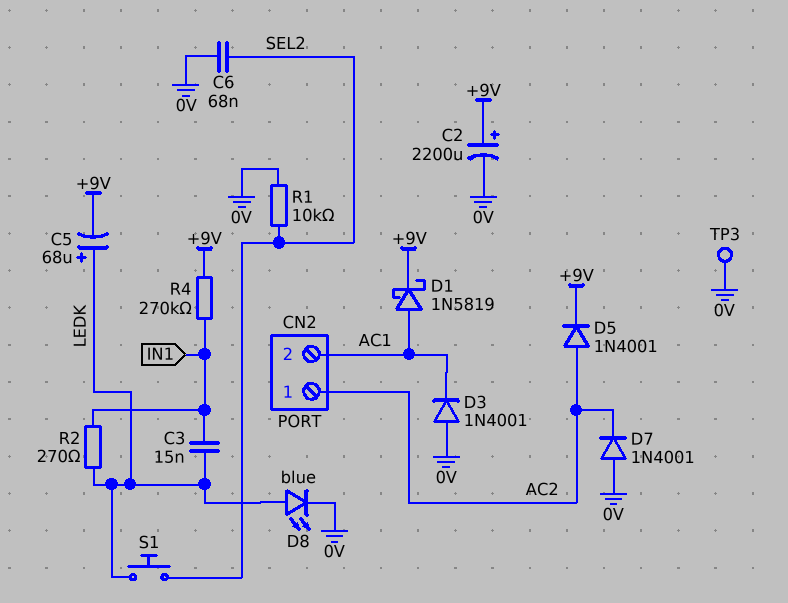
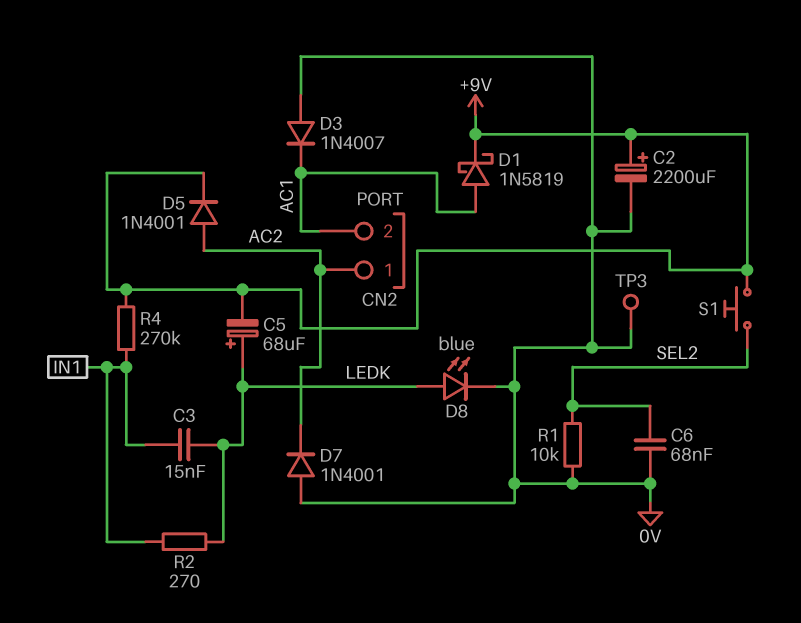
D3: diode 1N4001 (A 0V, K AC1) -> diode 1N4007 (A 0V, K AC1)
S1: button (LEDK, SEL2) -> button (+9V, SEL2)

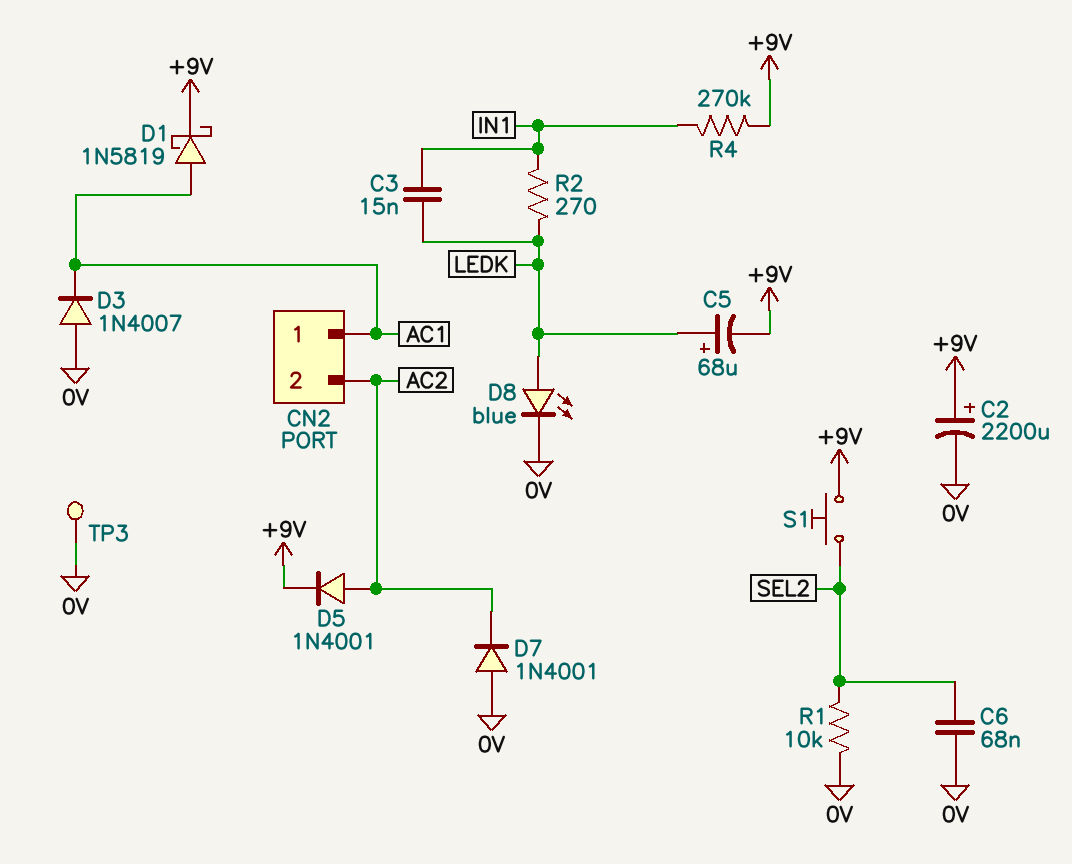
CN2 pin 1: AC2 -> AC1
CN2 pin 2: AC1 -> AC2

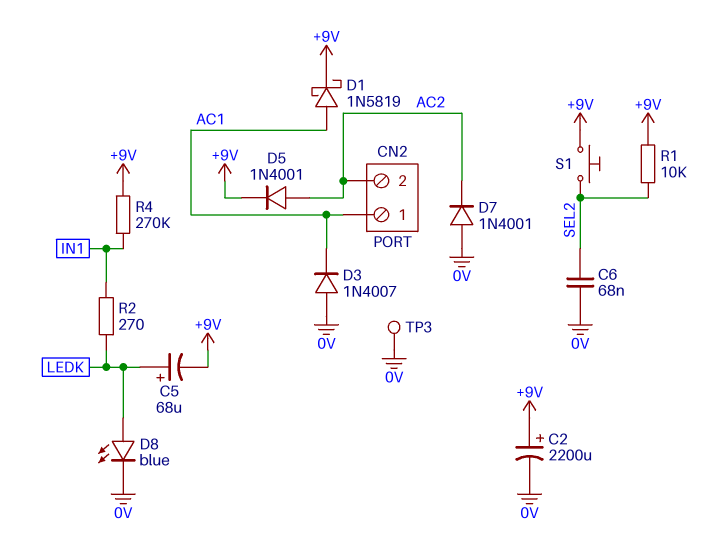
C3: 15nF (IN1, LEDK) -> none
R1: 10k (0V, SEL2) -> 10k (+9V, SEL2)

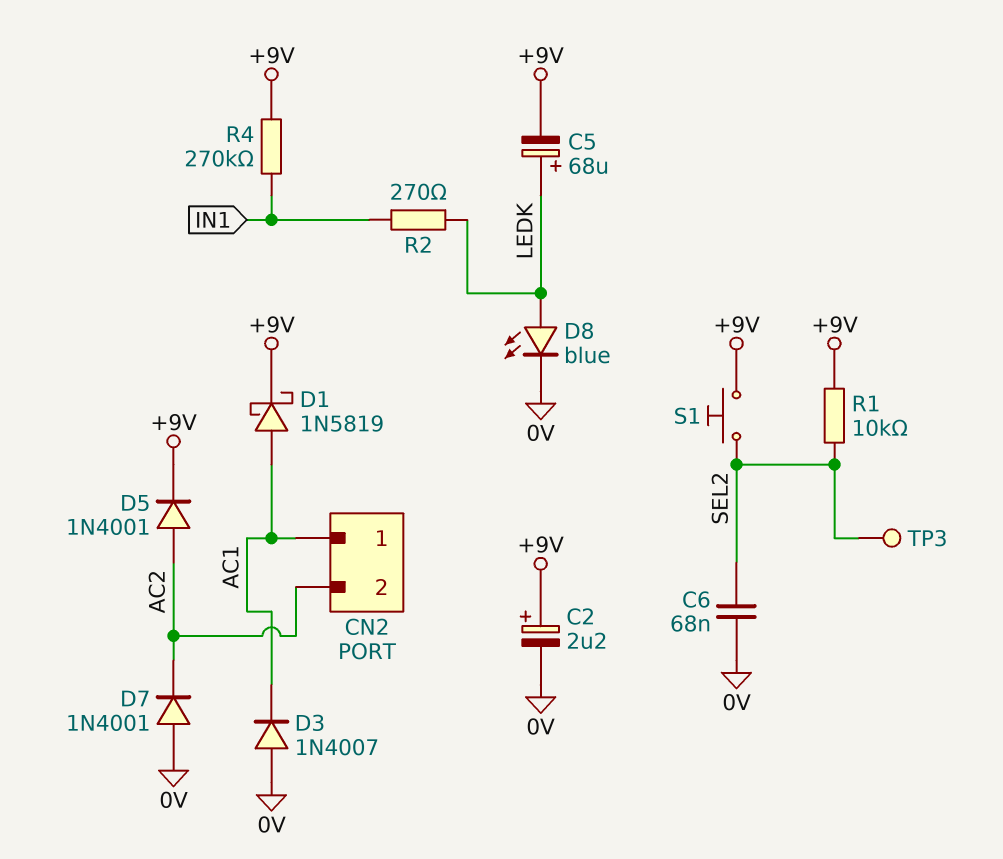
C2: 2200uF (plus +9V, minus 0V) -> 2.2uF (plus +9V, minus 0V)
TP3: test point (0V) -> test point (SEL2)

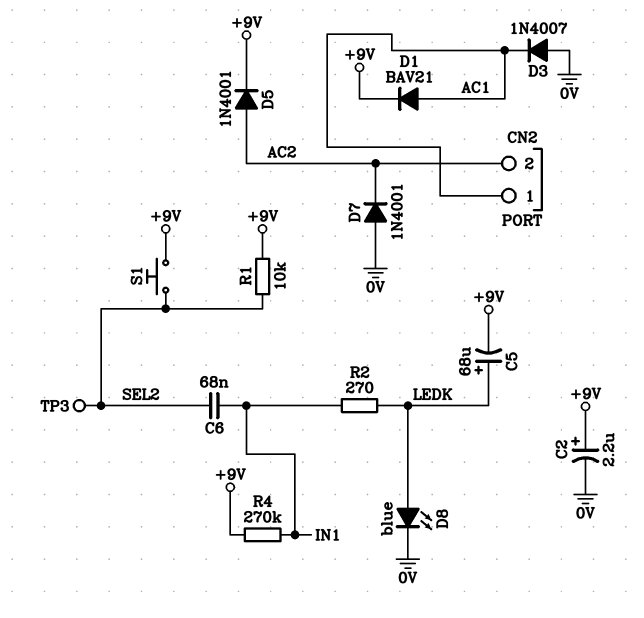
C6: 68nF (0V, SEL2) -> 68nF (IN1, SEL2)
D1: schottky 1N5819 (A AC1, K +9V) -> diode BAV21 (A AC1, K +9V)

